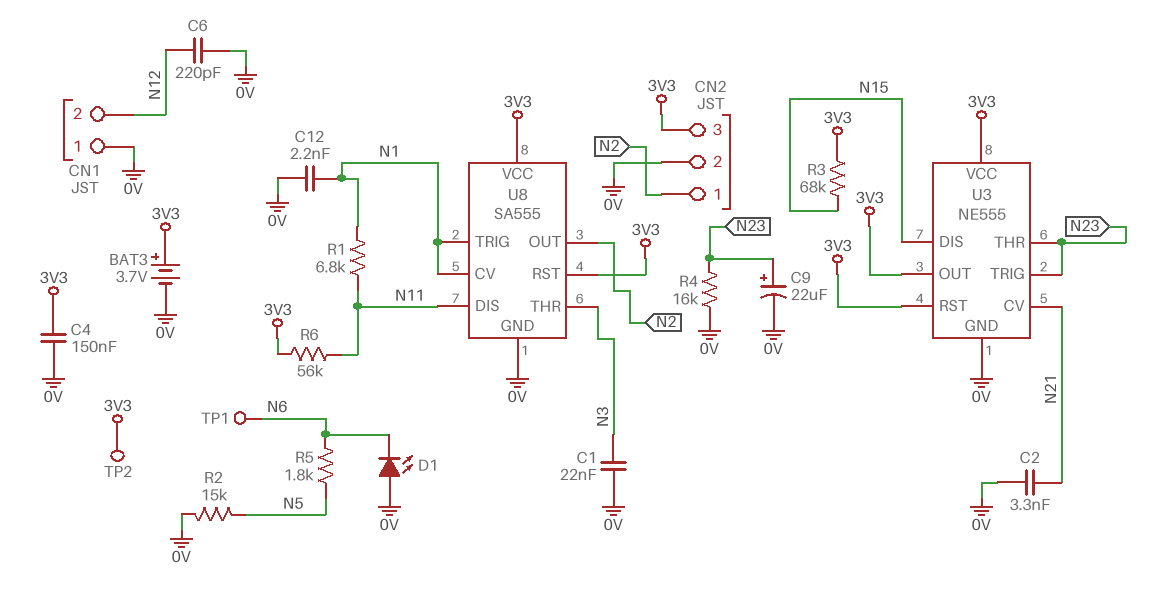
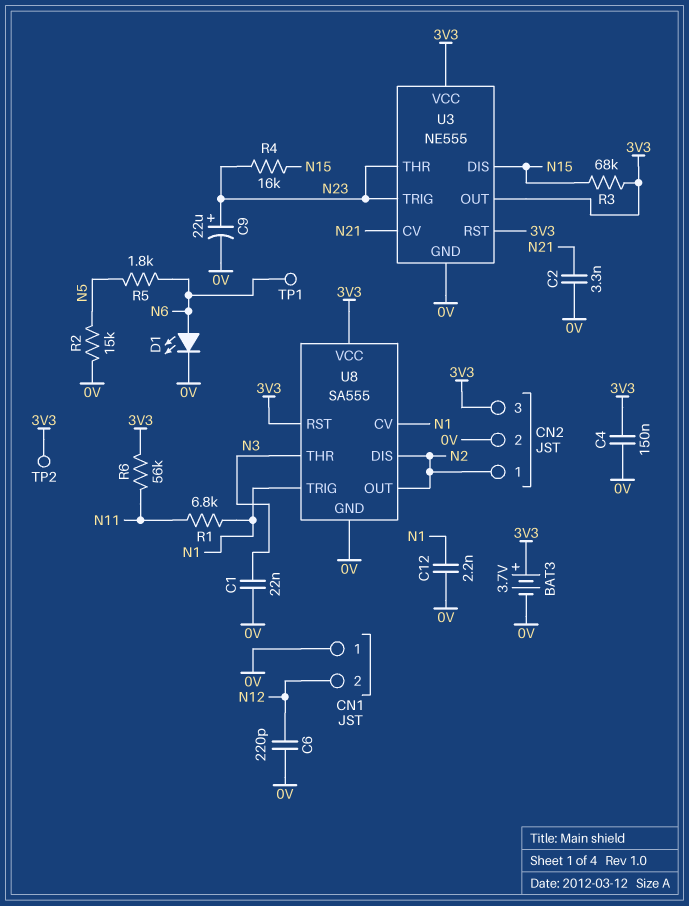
D1: LED (A 0V, K N6) -> LED (A N6, K 0V)
R4: 16k (0V, N23) -> 16k (N15, N23)
U8 pin DIS: N11 -> N2

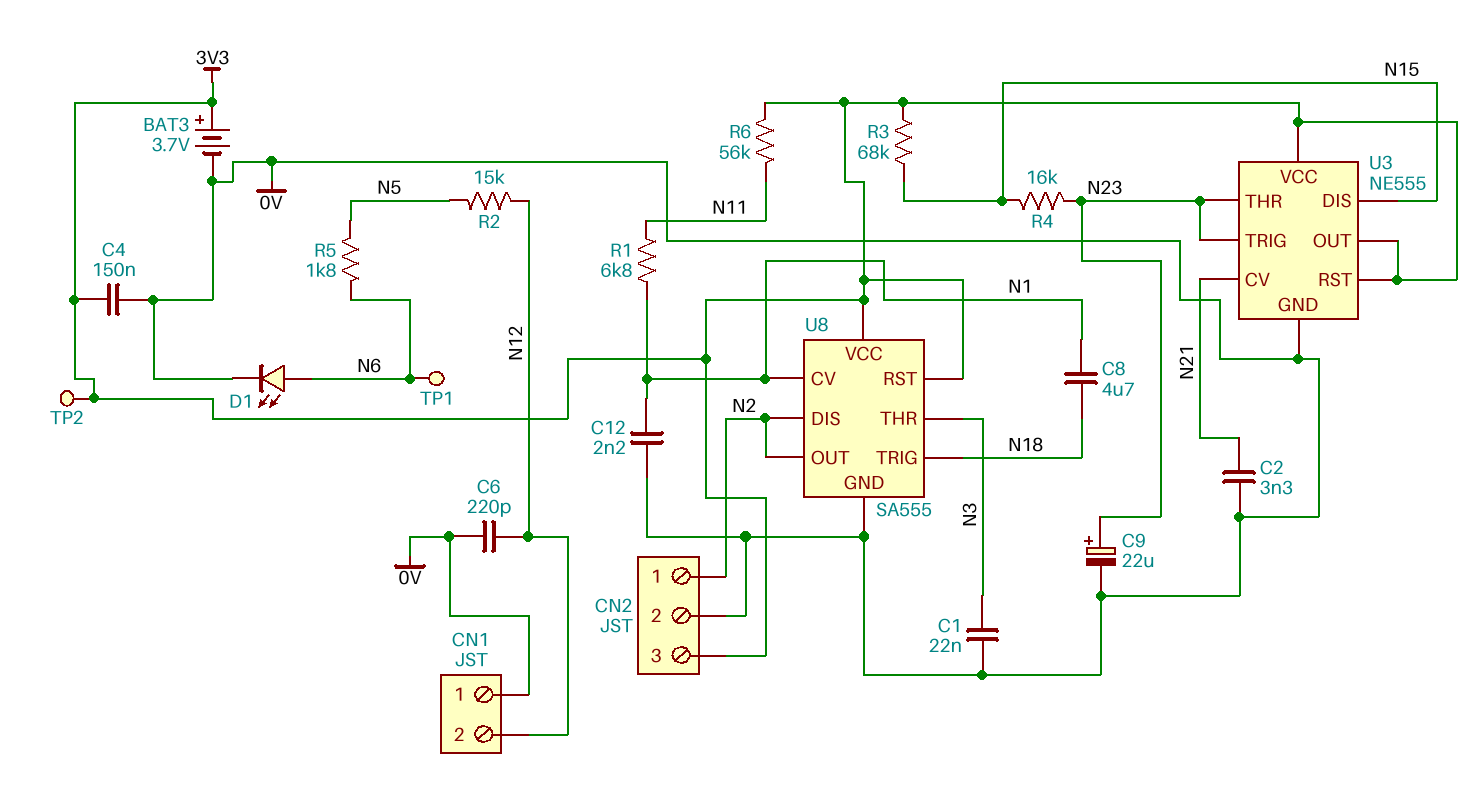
C8: none -> 4.7uF (N1, N18)
R2: 15k (0V, N5) -> 15k (N5, N12)
U8 pin TRIG: N1 -> N18

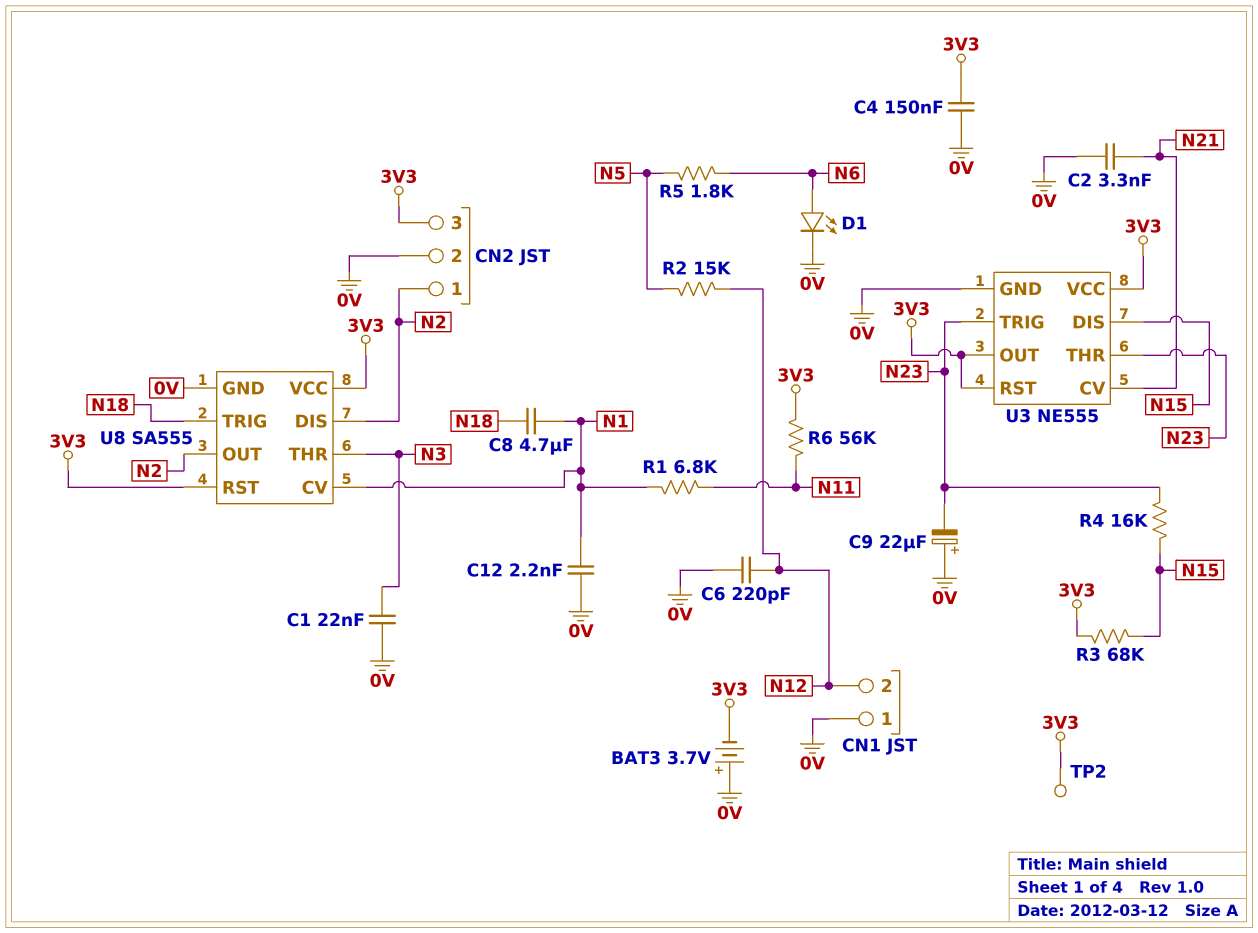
BAT3: 3.7V (plus 3V3, minus 0V) -> 3.7V (plus 0V, minus 3V3)
C9: 22uF (plus N23, minus 0V) -> 22uF (plus 0V, minus N23)
TP1: test point (N6) -> none

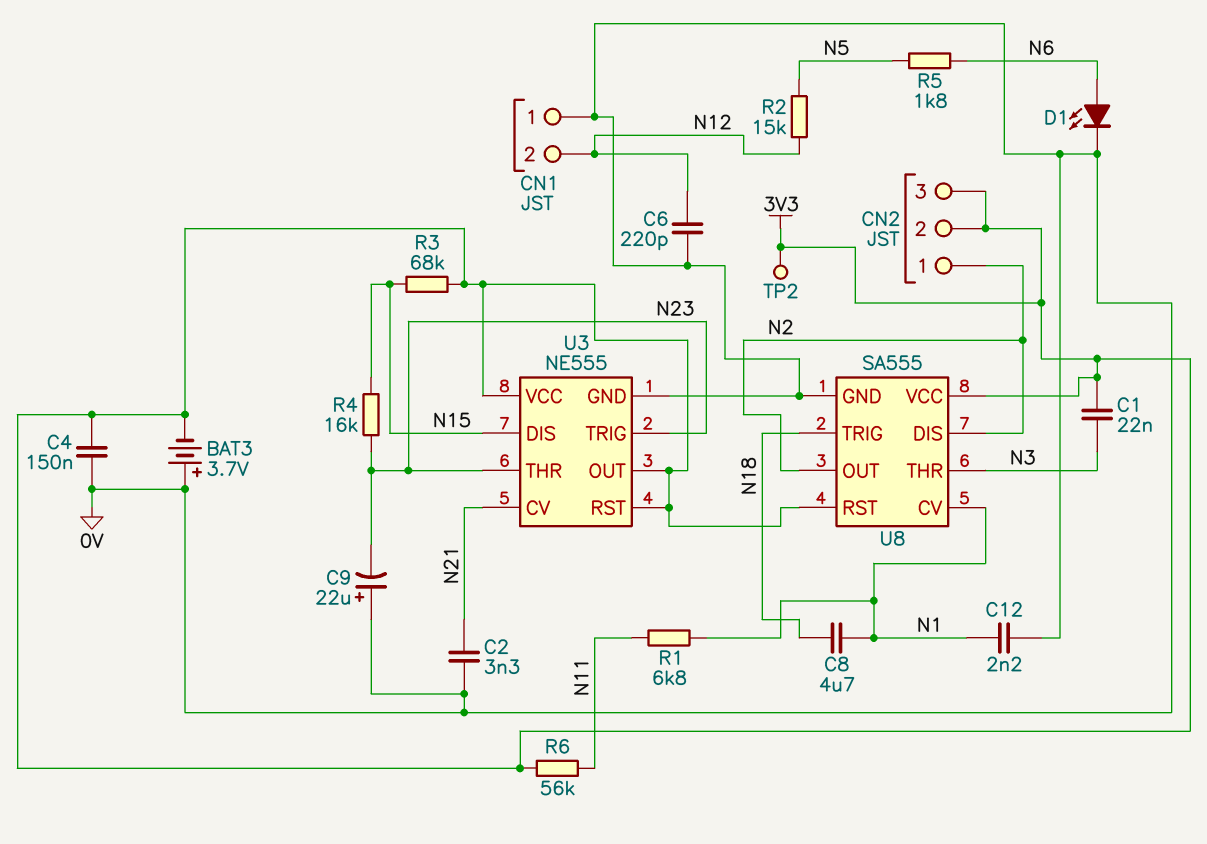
C1: 22nF (0V, N3) -> 22nF (3V3, N3)
CN2 pin 2: 0V -> 3V3

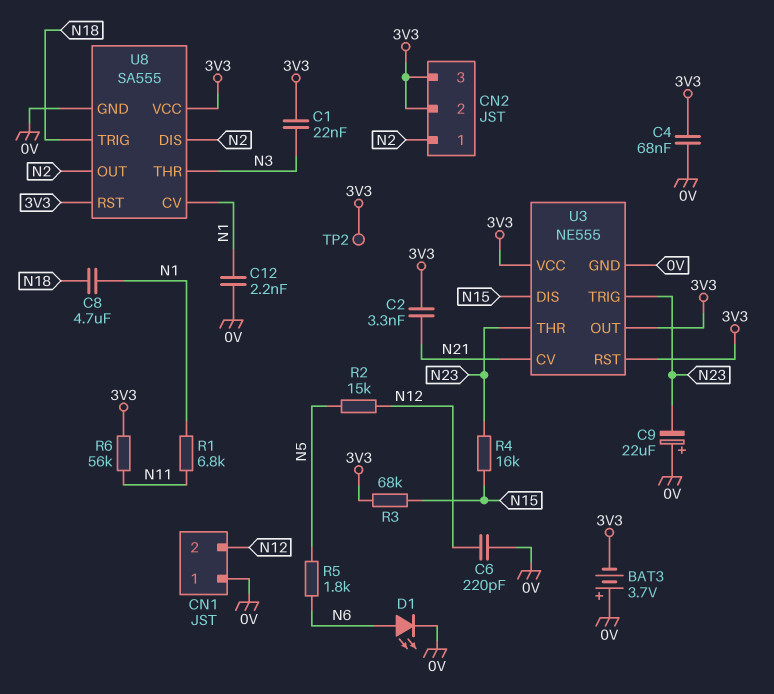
C2: 3.3nF (0V, N21) -> 3.3nF (3V3, N21)
C4: 150nF (0V, 3V3) -> 68nF (0V, 3V3)

